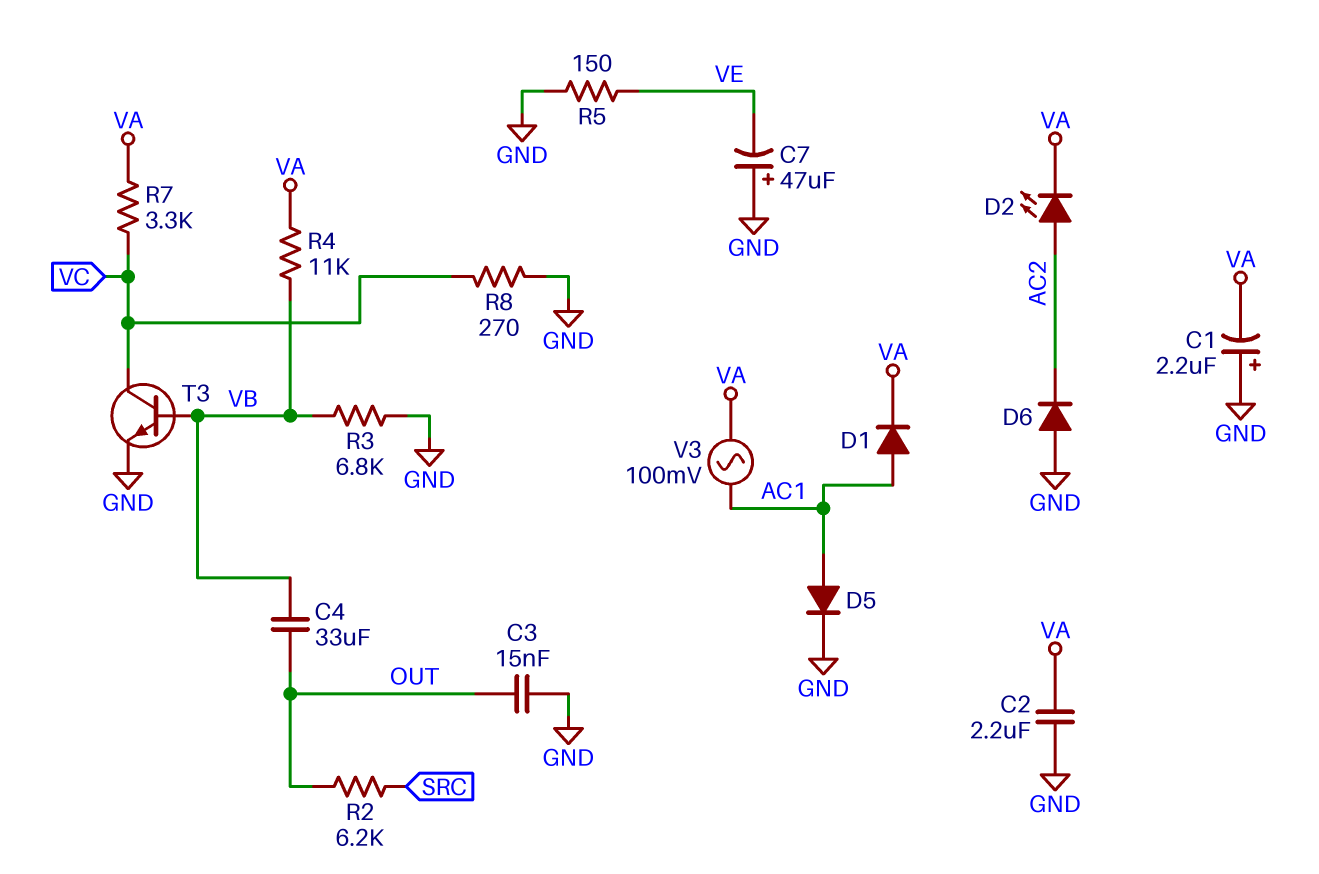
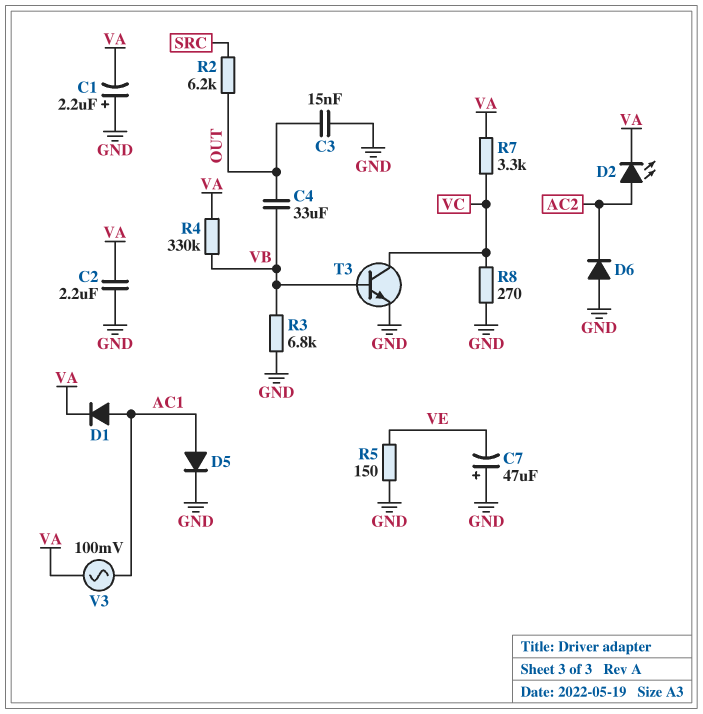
R4: 11k (VA, VB) -> 330k (VA, VB)

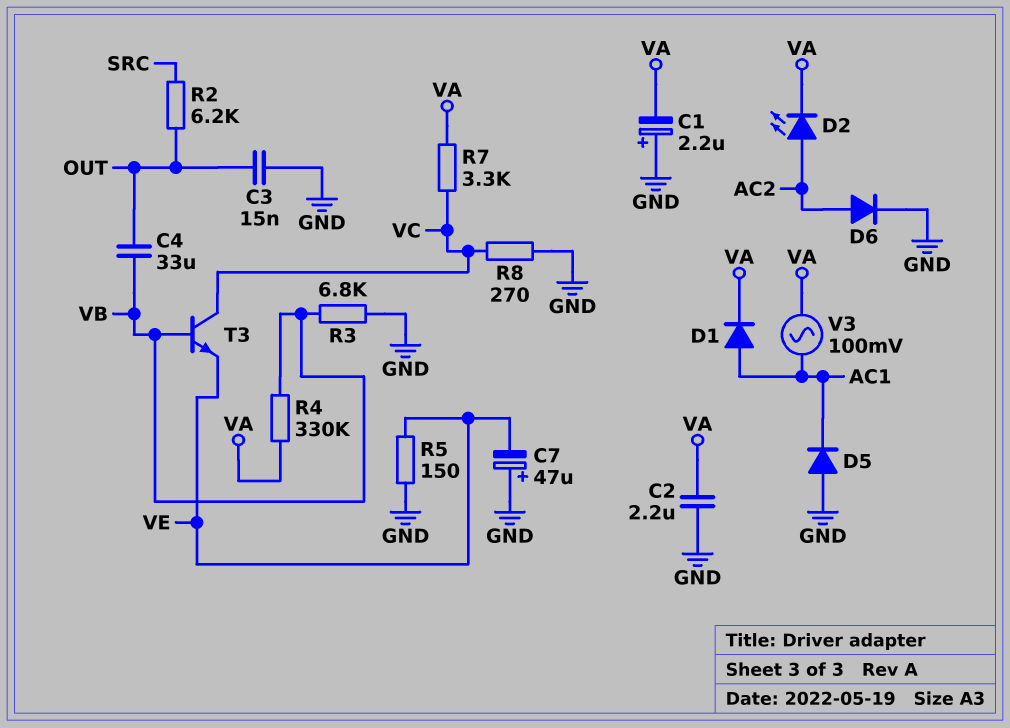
D5: diode (A AC1, K GND) -> diode (A GND, K AC1)
D6: diode (A GND, K AC2) -> diode (A AC2, K GND)
T3: NPN (B VB, C VC, E GND) -> NPN (B VB, C VC, E VE)

